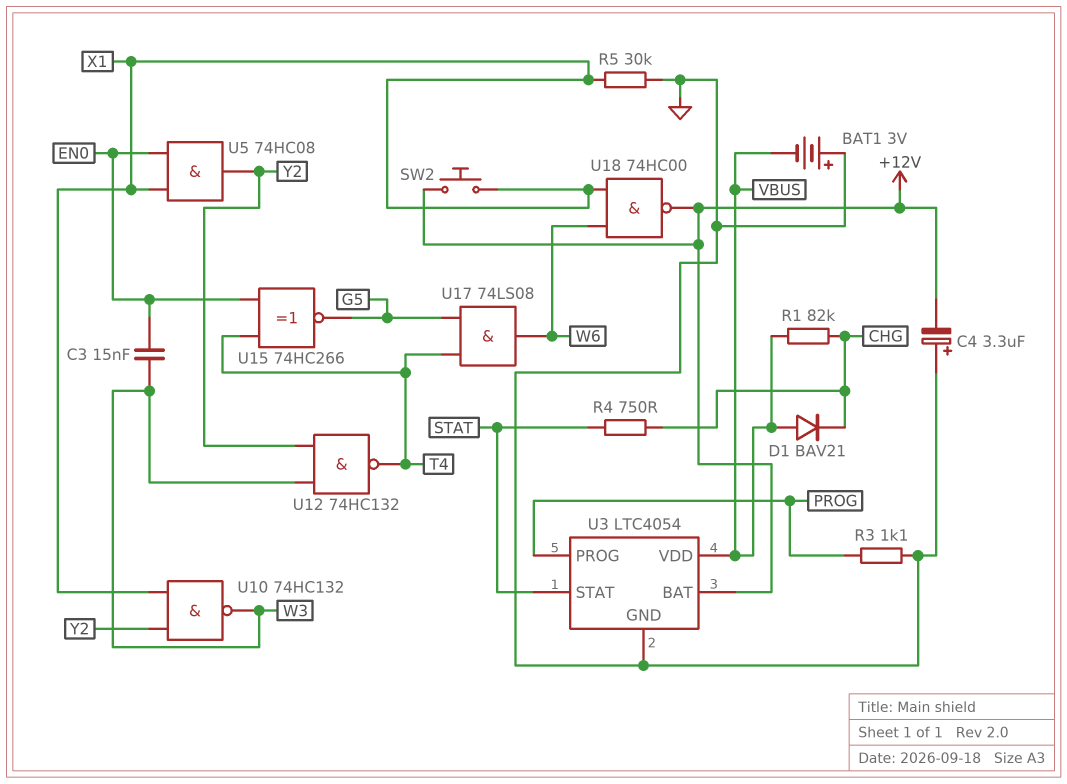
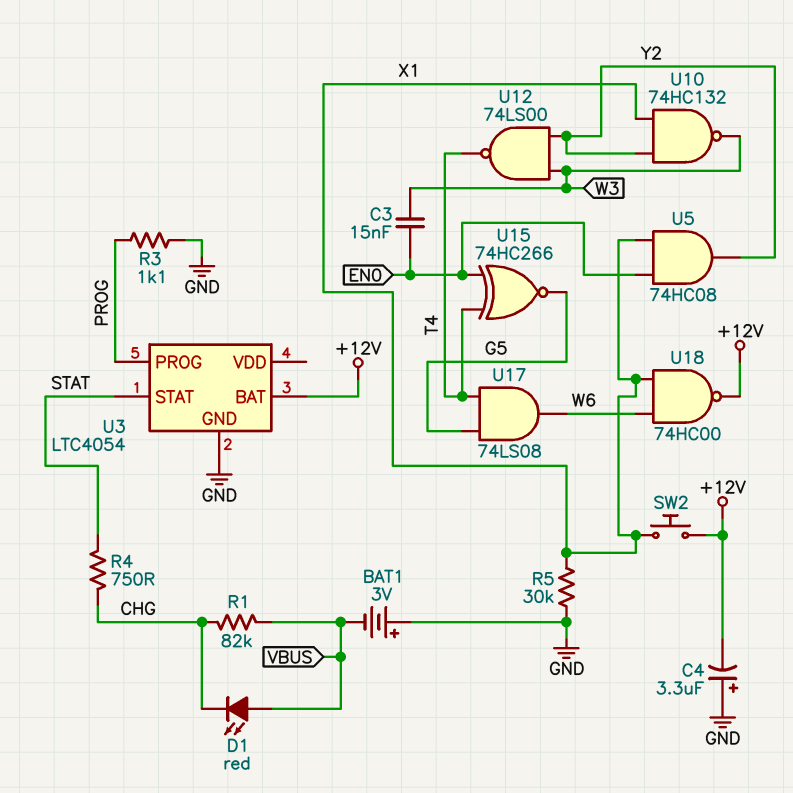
D1: diode BAV21 (A VBUS, K CHG) -> LED red (A VBUS, K CHG)
U3 pin VDD: VBUS -> none
U12: NAND 74HC132 (in W3, in Y2, out T4) -> NAND 74LS00 (in W3, in Y2, out T4)

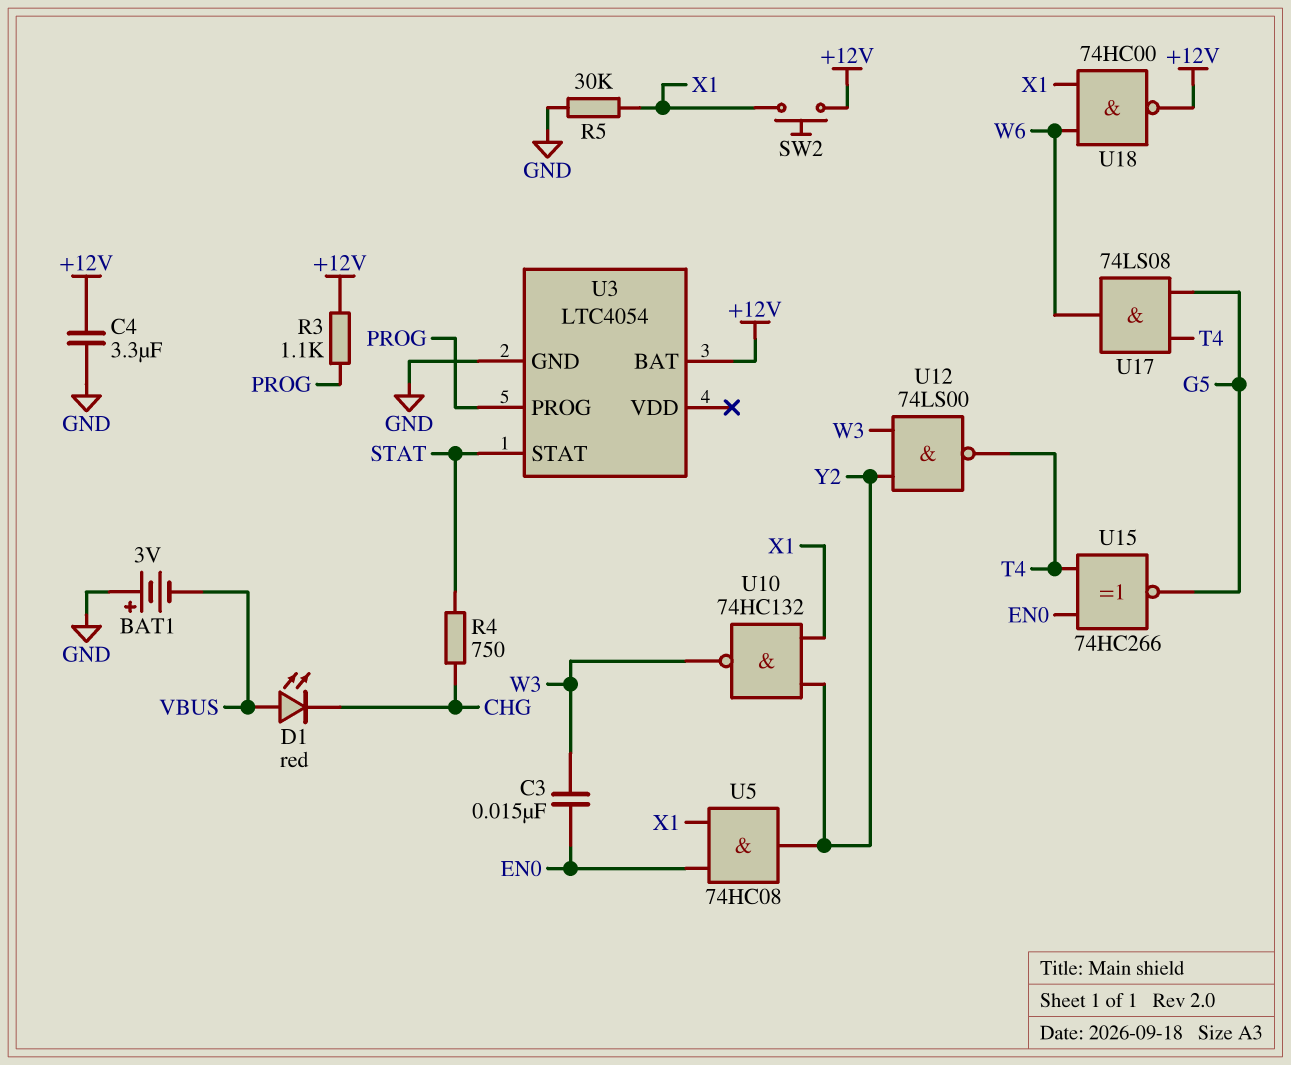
C4: 3.3uF (plus GND, minus +12V) -> 3.3uF (+12V, GND)
R1: 82k (CHG, VBUS) -> none
R3: 1.1k (GND, PROG) -> 1.1k (+12V, PROG)

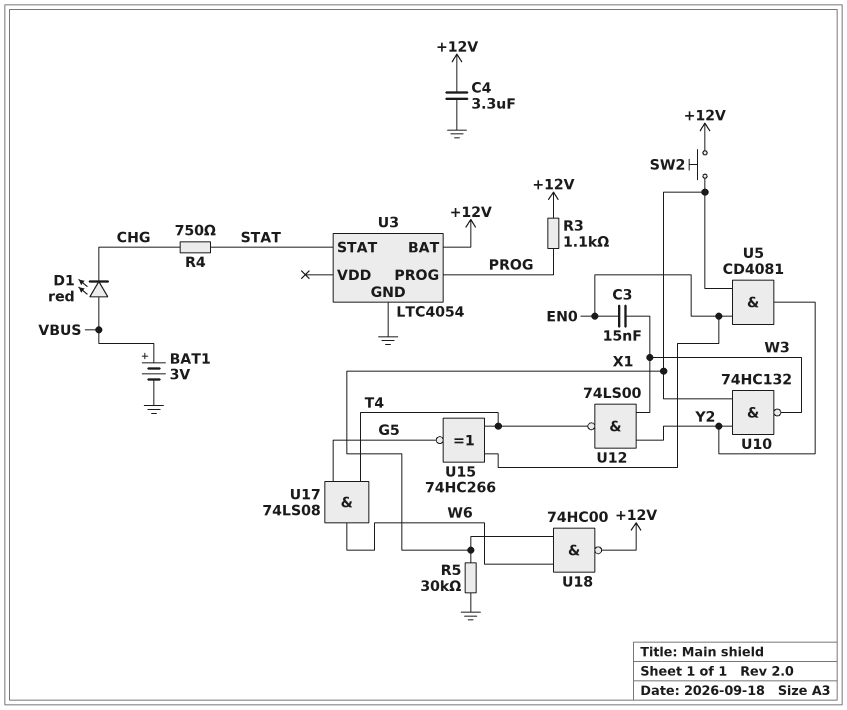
BAT1: 3V (plus GND, minus VBUS) -> 3V (plus VBUS, minus GND)
U5: AND 74HC08 (in EN0, in X1, out Y2) -> AND CD4081 (in EN0, in X1, out Y2)

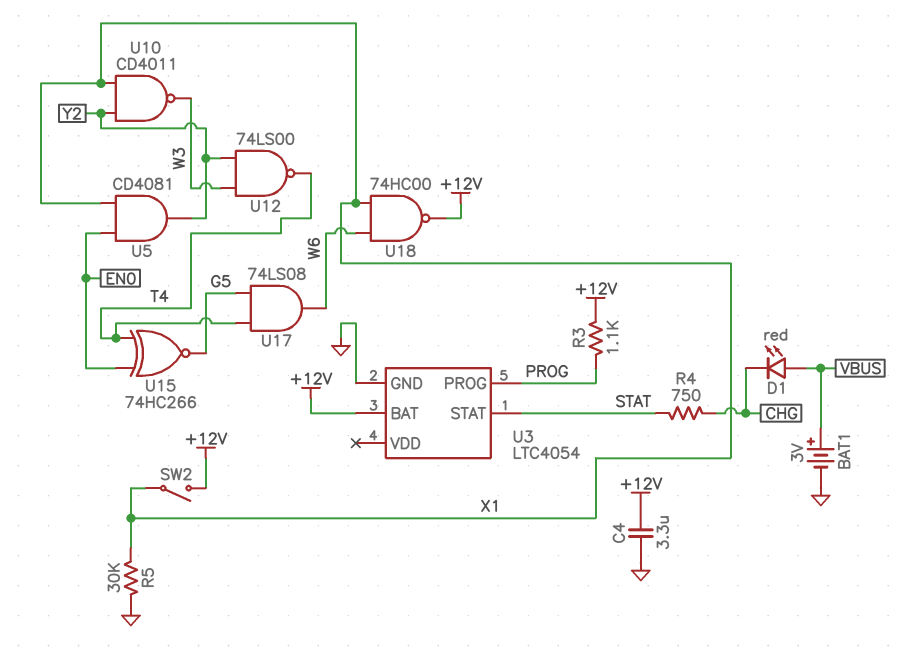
C3: 15nF (EN0, W3) -> none
SW2: button (+12V, X1) -> switch (+12V, X1)
U10: NAND 74HC132 (in X1, in Y2, out W3) -> NAND CD4011 (in X1, in Y2, out W3)

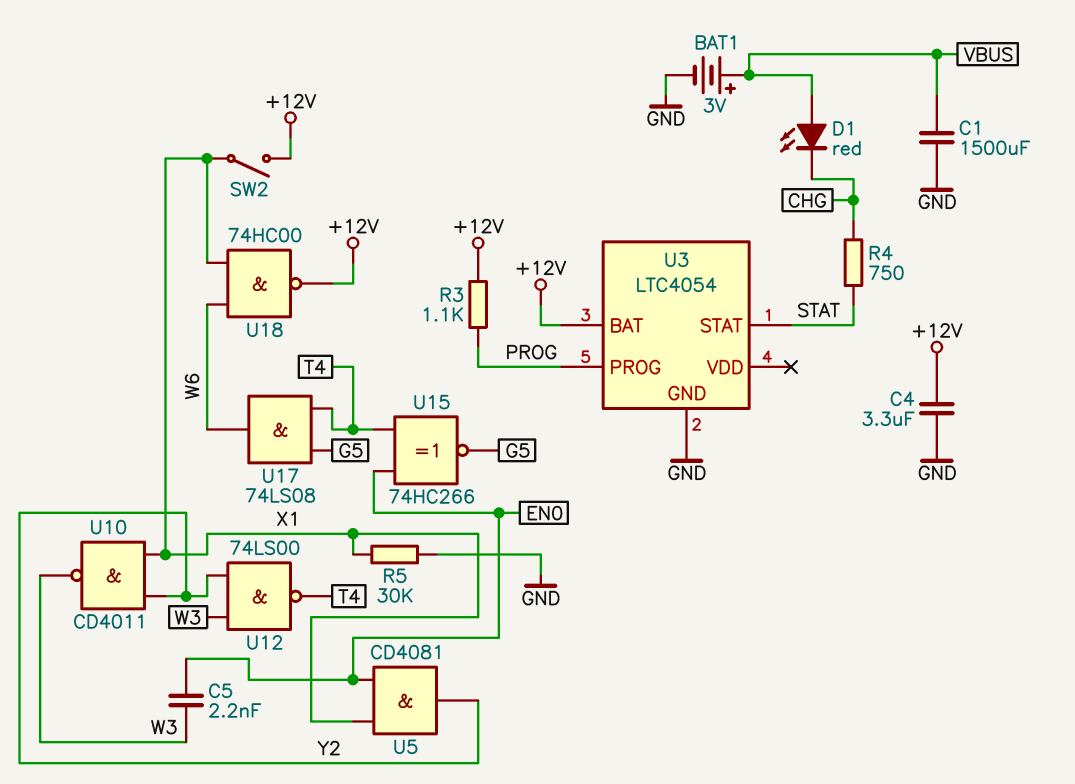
C1: none -> 1500uF (GND, VBUS)
C5: none -> 2.2nF (EN0, W3)

